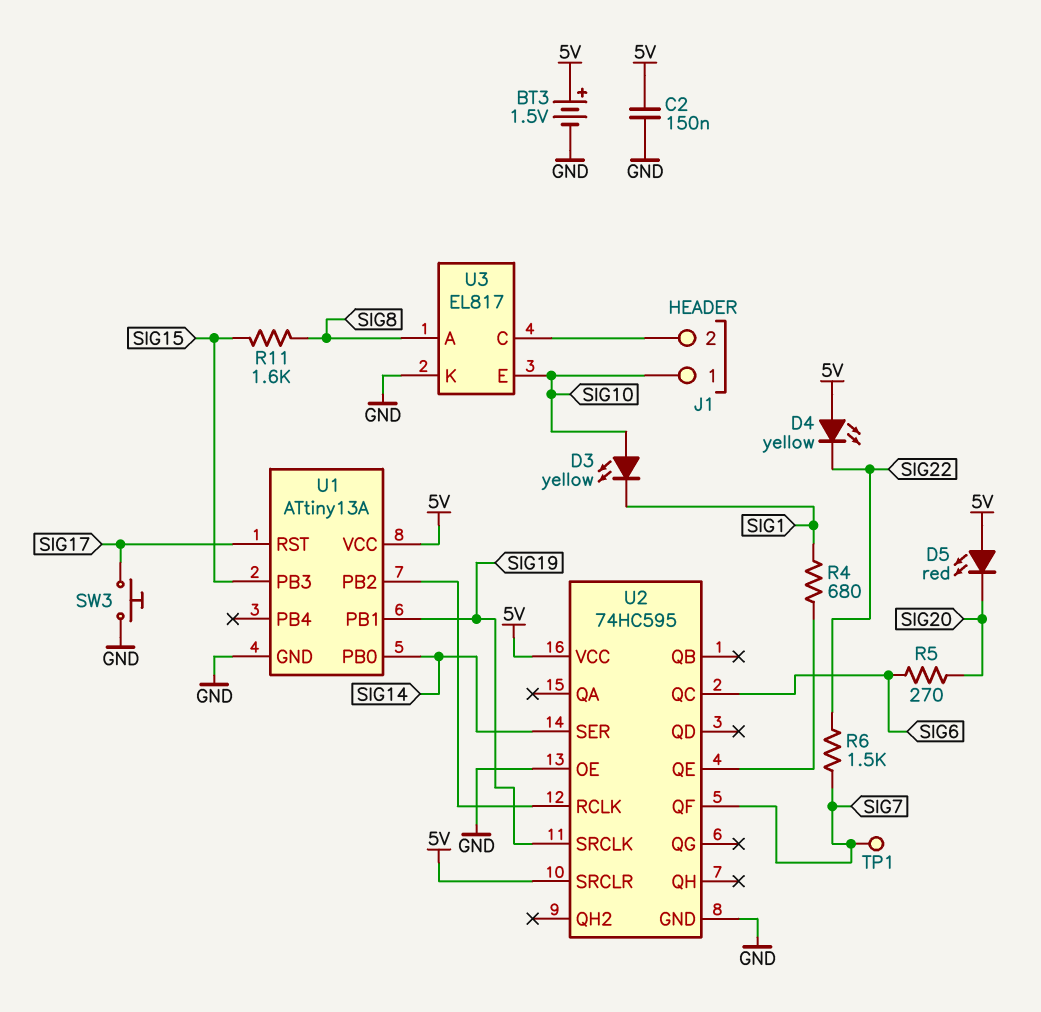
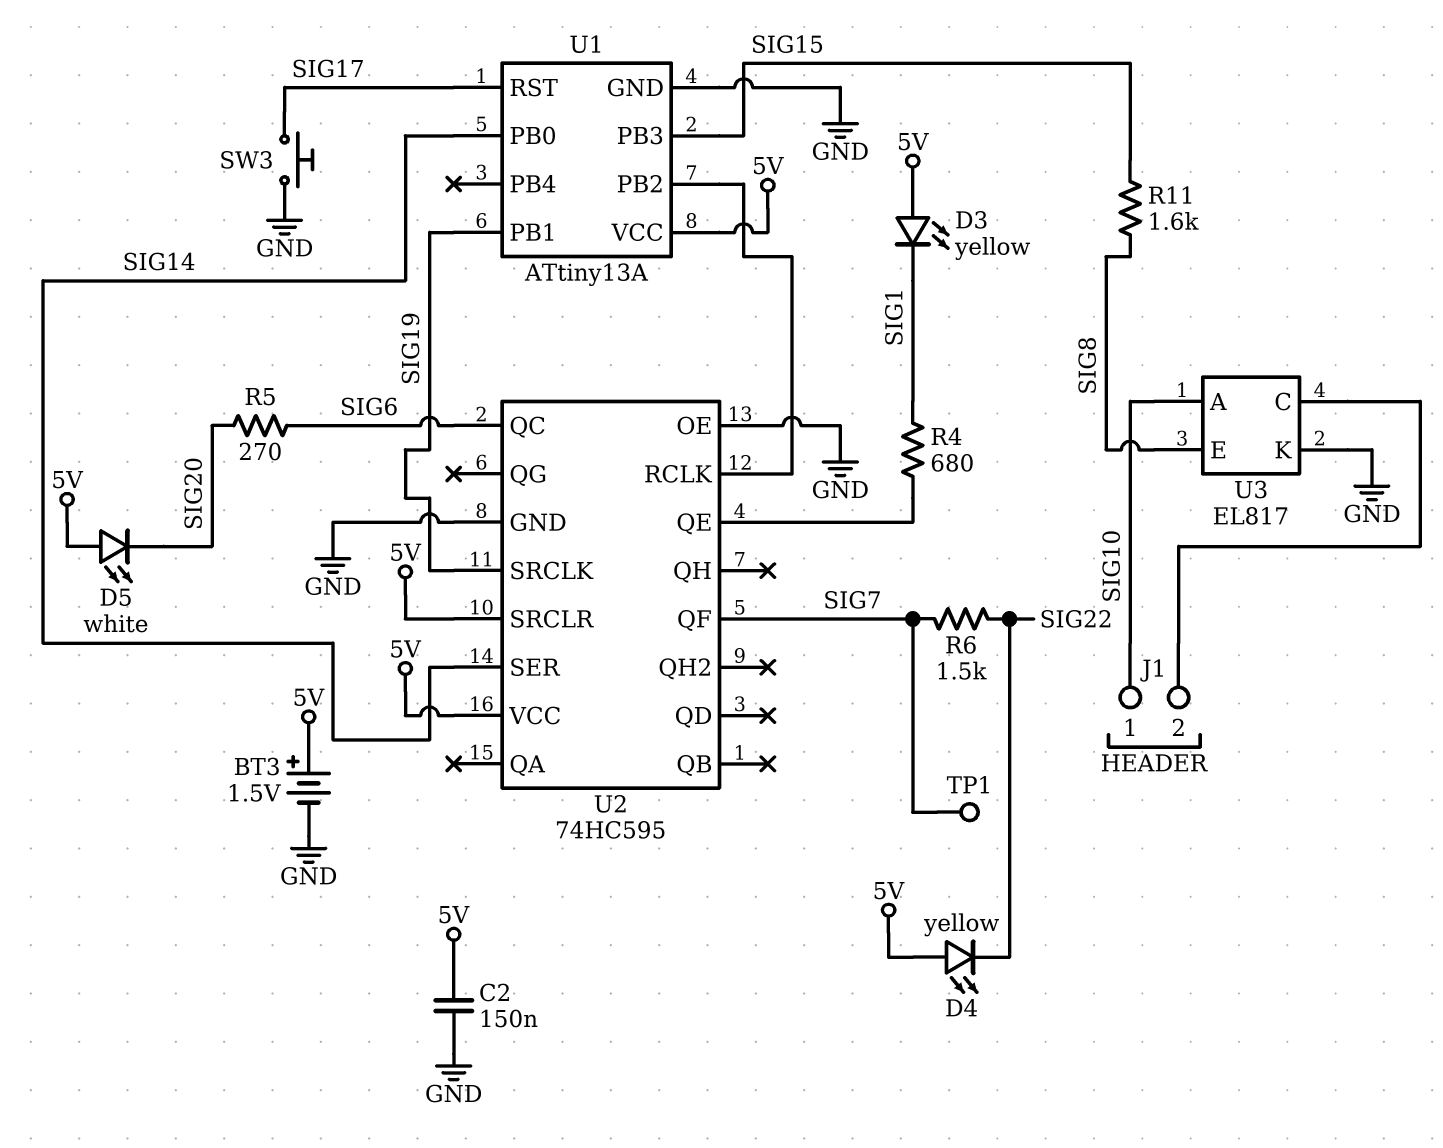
D3: LED yellow (A SIG10, K SIG1) -> LED yellow (A 5V, K SIG1)
D5: LED red (A 5V, K SIG20) -> LED white (A 5V, K SIG20)
U3 pin A: SIG8 -> SIG10
U3 pin E: SIG10 -> SIG8

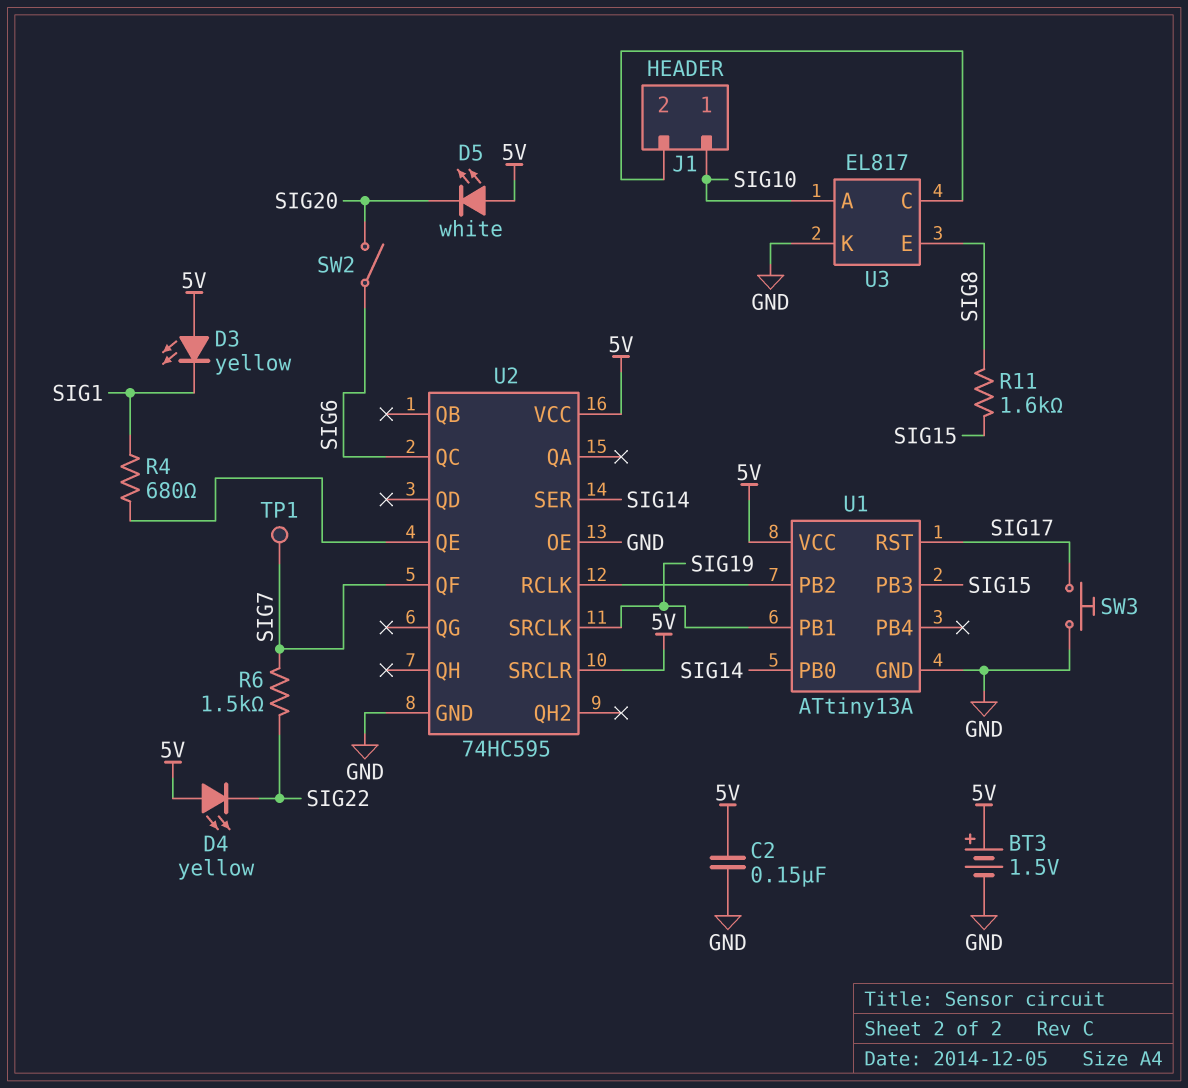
R5: 270 (SIG6, SIG20) -> none
SW2: none -> switch (SIG6, SIG20)

